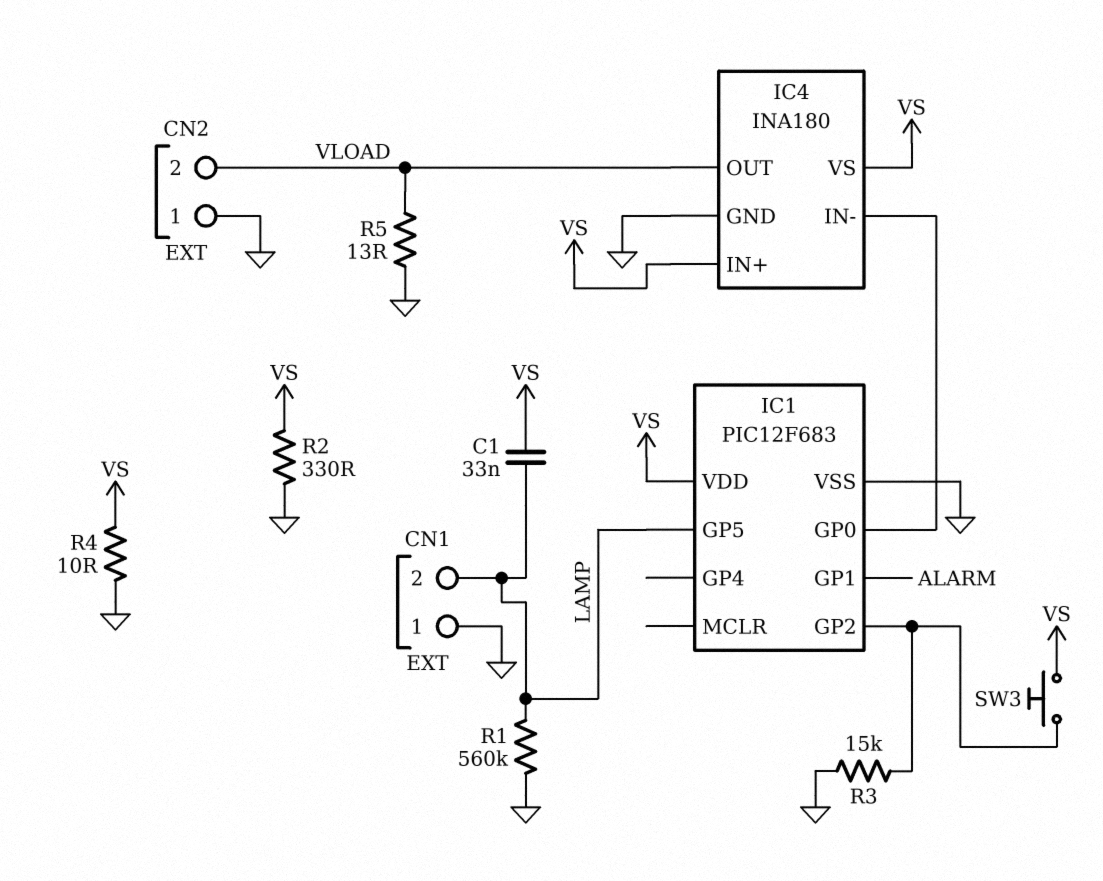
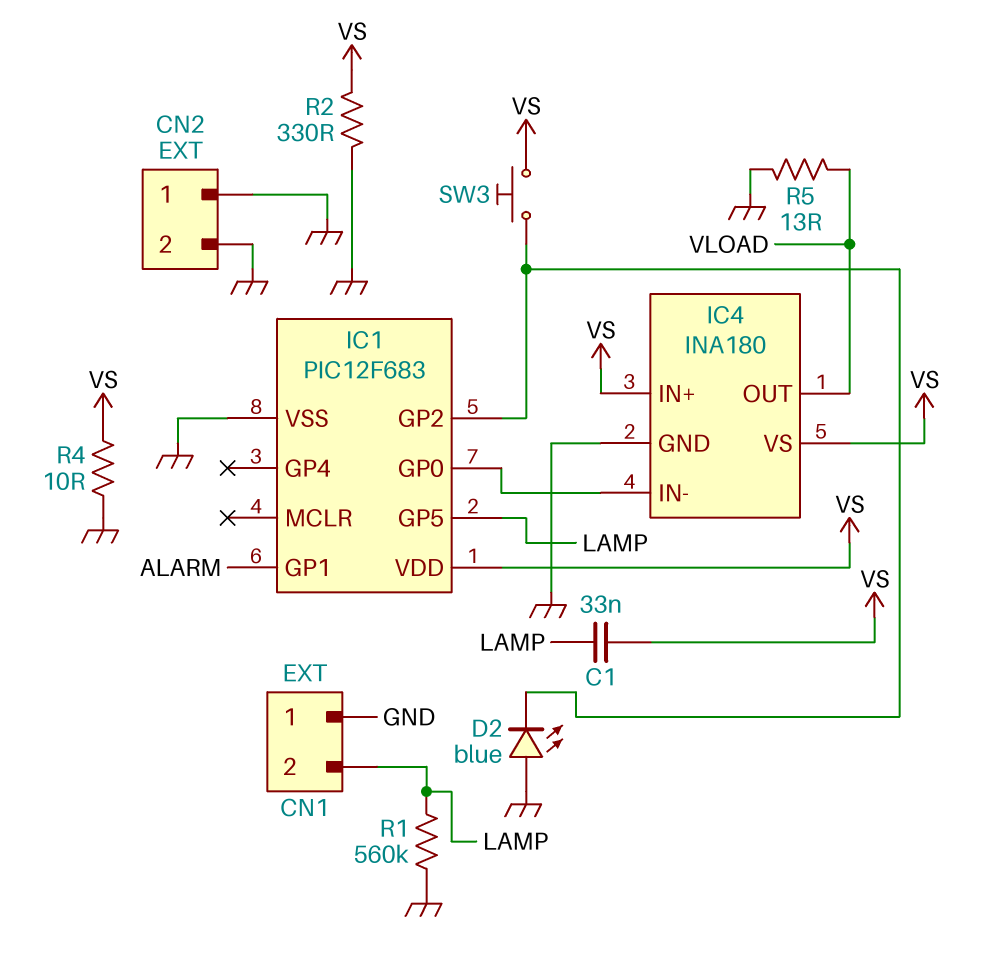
CN2 pin 2: VLOAD -> GND
D2: none -> LED blue (A GND, K IC1/GP2)
R3: 15k (GND, IC1/GP2) -> none

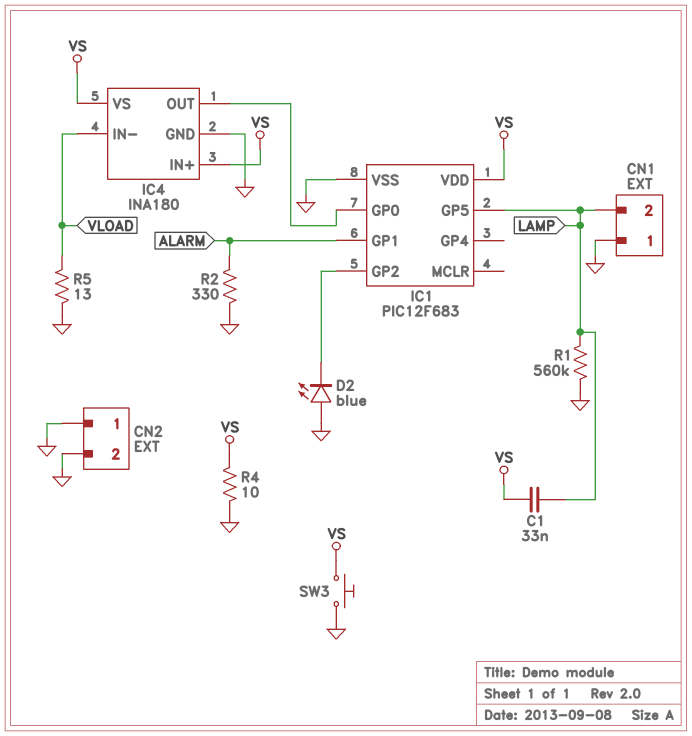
IC4 pin IN-: IC1/GP0 -> VLOAD
IC4 pin OUT: VLOAD -> IC1/GP0
R2: 330 (GND, VS) -> 330 (ALARM, GND)
SW3: button (IC1/GP2, VS) -> button (GND, VS)

